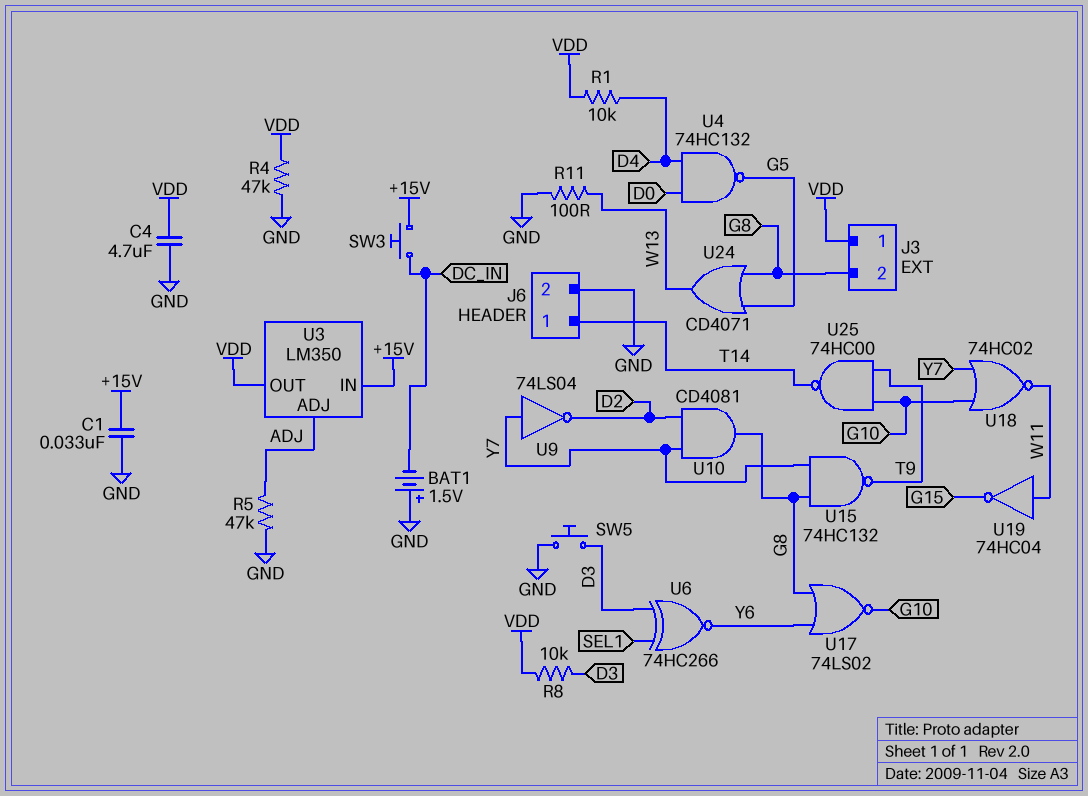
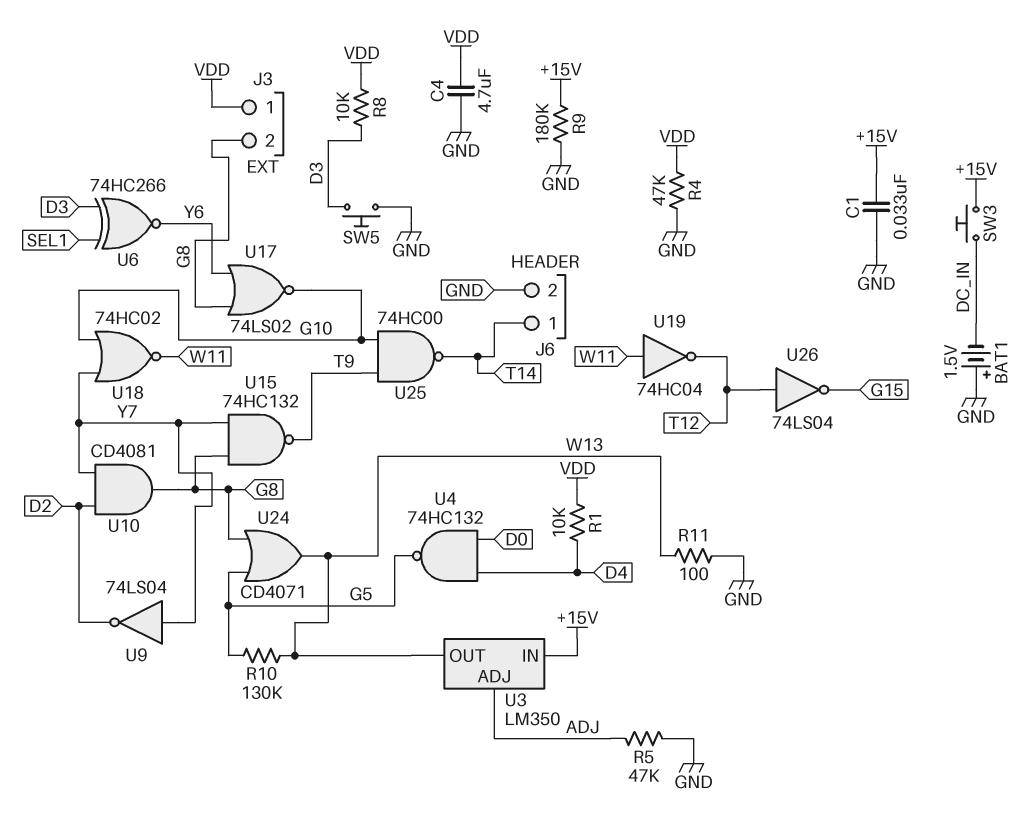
R9: none -> 180k (+15V, GND)
R10: none -> 130k (G5, W13)
U3 pin OUT: VDD -> W13
U19: NOT 74HC04 (in W11, out G15) -> NOT 74HC04 (in W11, out T12)
U26: none -> NOT 74LS04 (in T12, out G15)

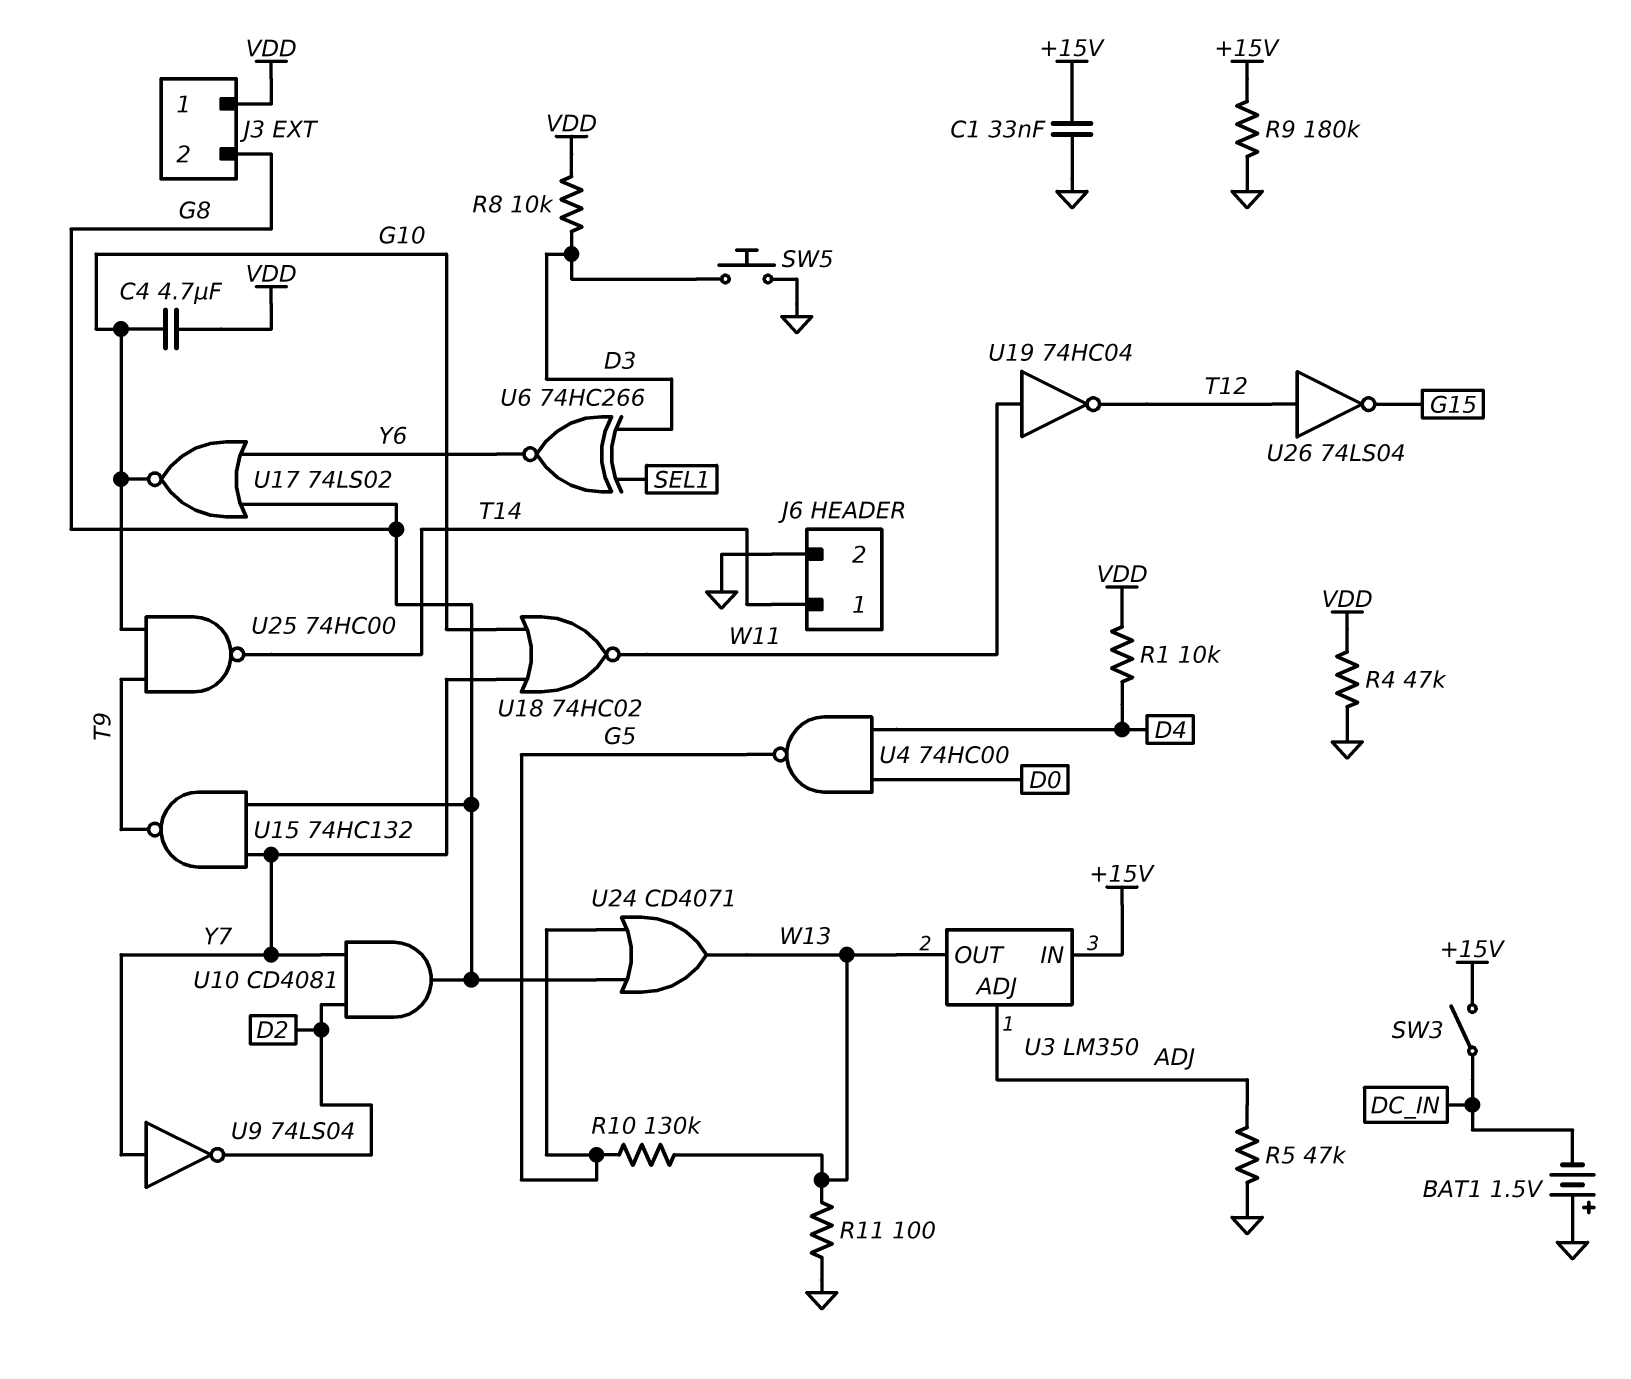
C4: 4.7uF (GND, VDD) -> 4.7uF (G10, VDD)
SW3: button (+15V, DC_IN) -> switch (+15V, DC_IN)
U4: NAND 74HC132 (in D0, in D4, out G5) -> NAND 74HC00 (in D0, in D4, out G5)

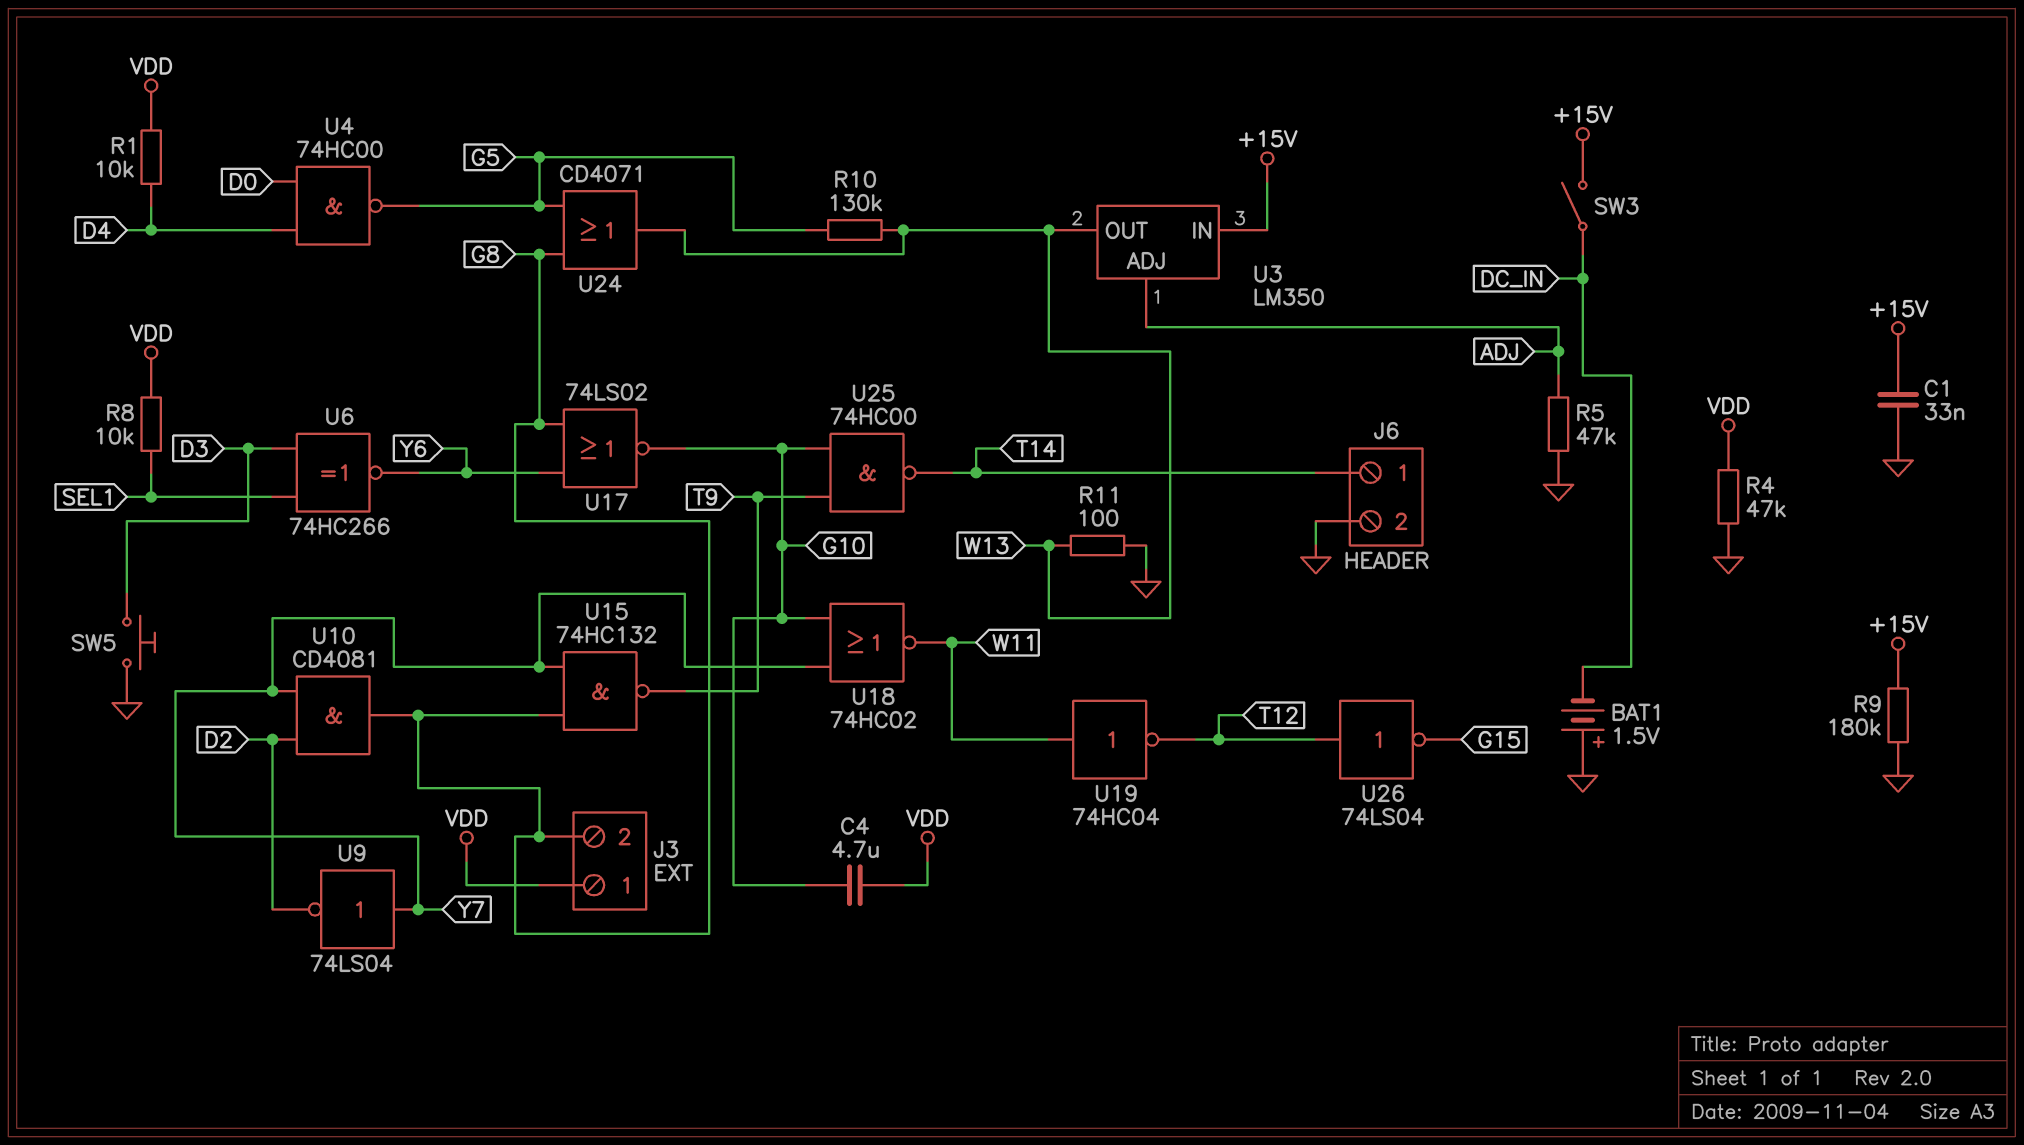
R8: 10k (D3, VDD) -> 10k (SEL1, VDD)

